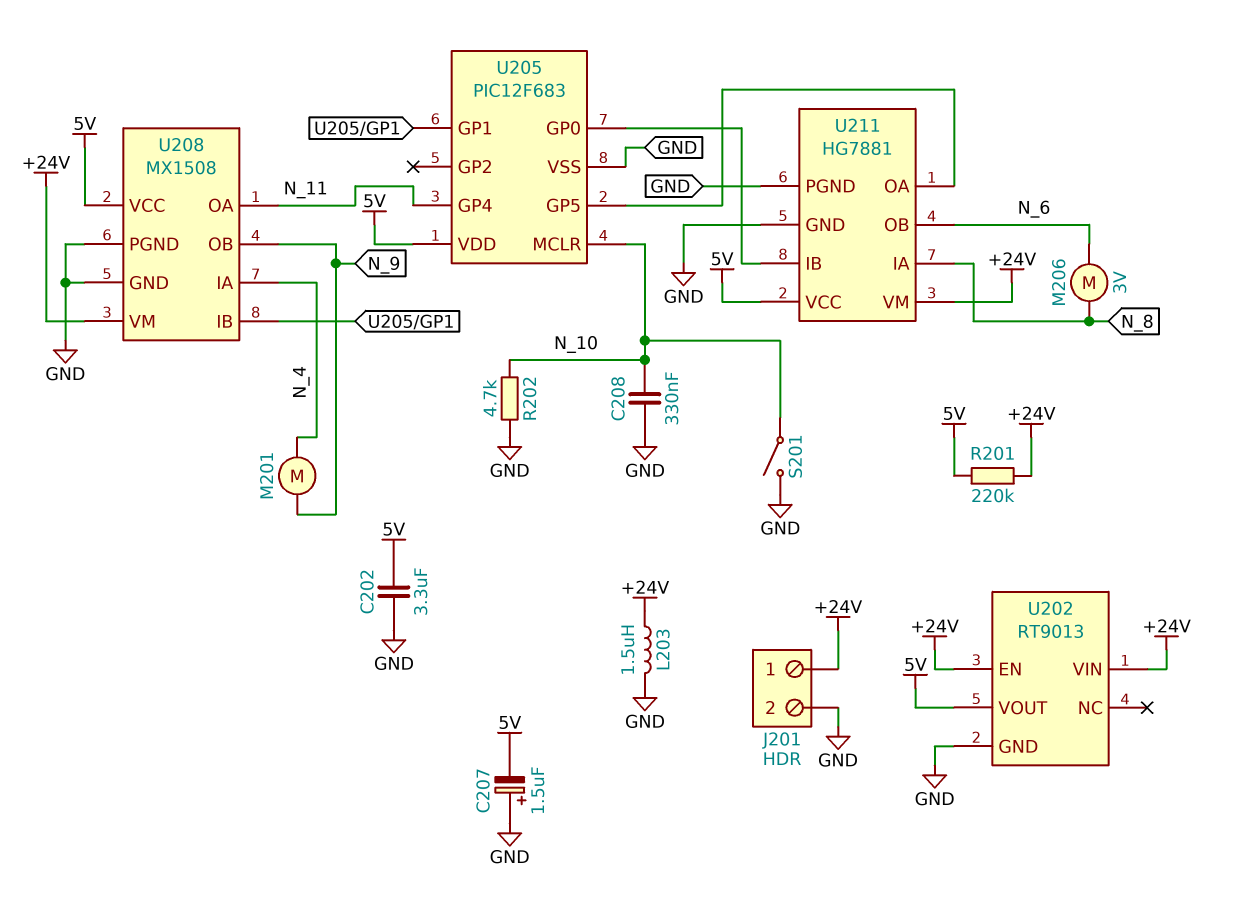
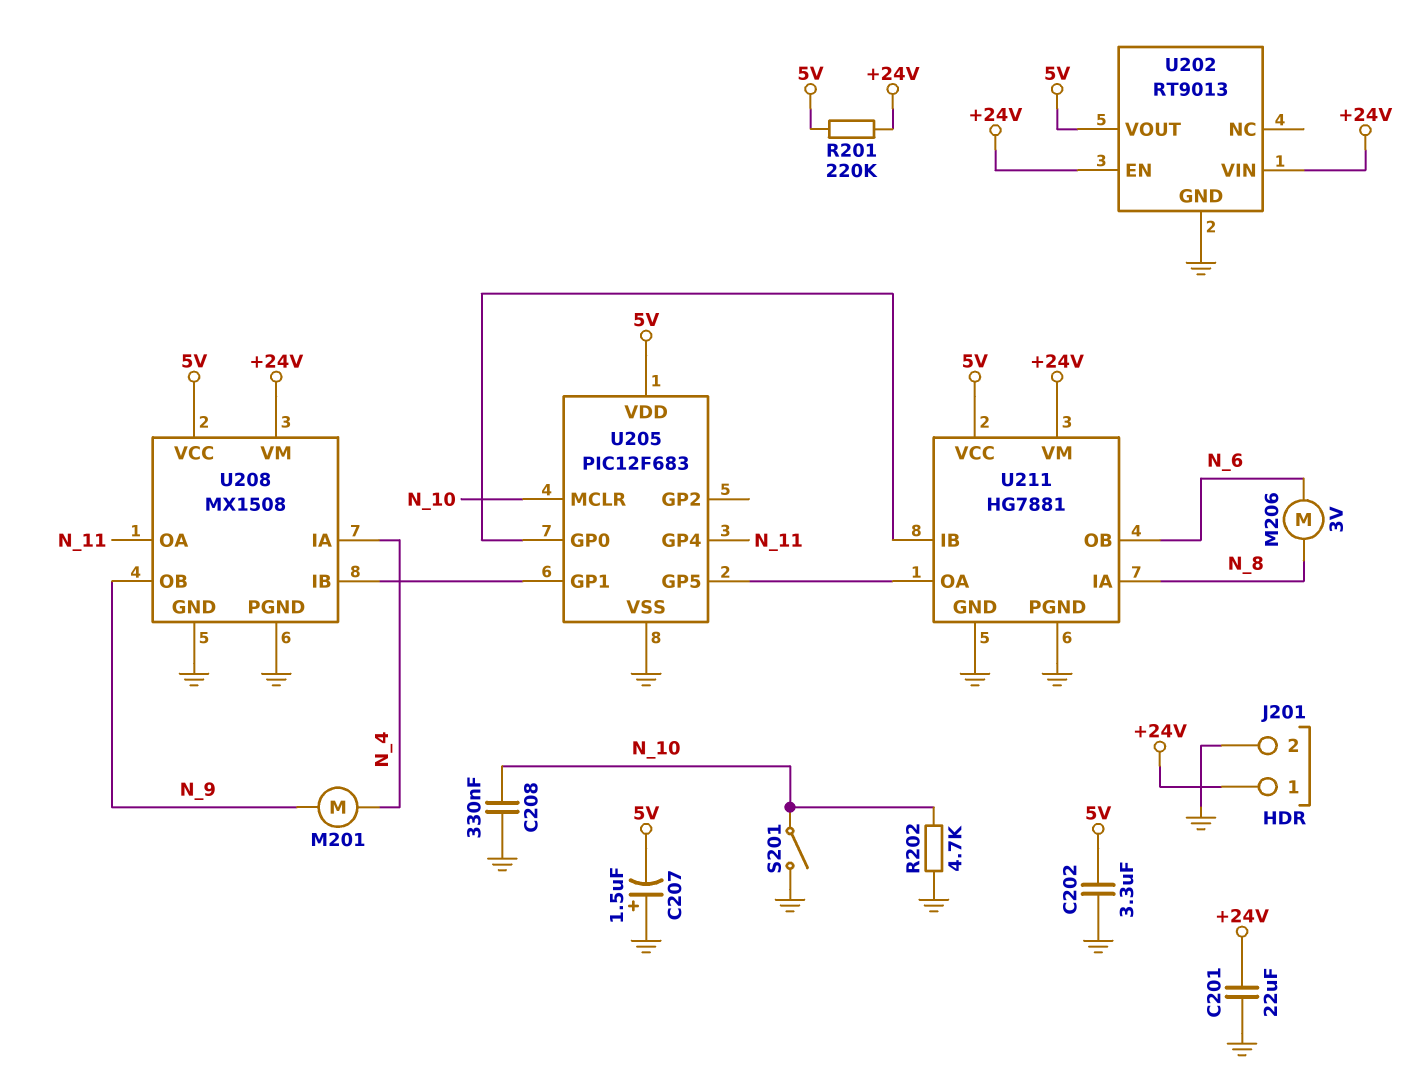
C201: none -> 22uF (+24V, GND)
L203: 1.5uH (+24V, GND) -> none

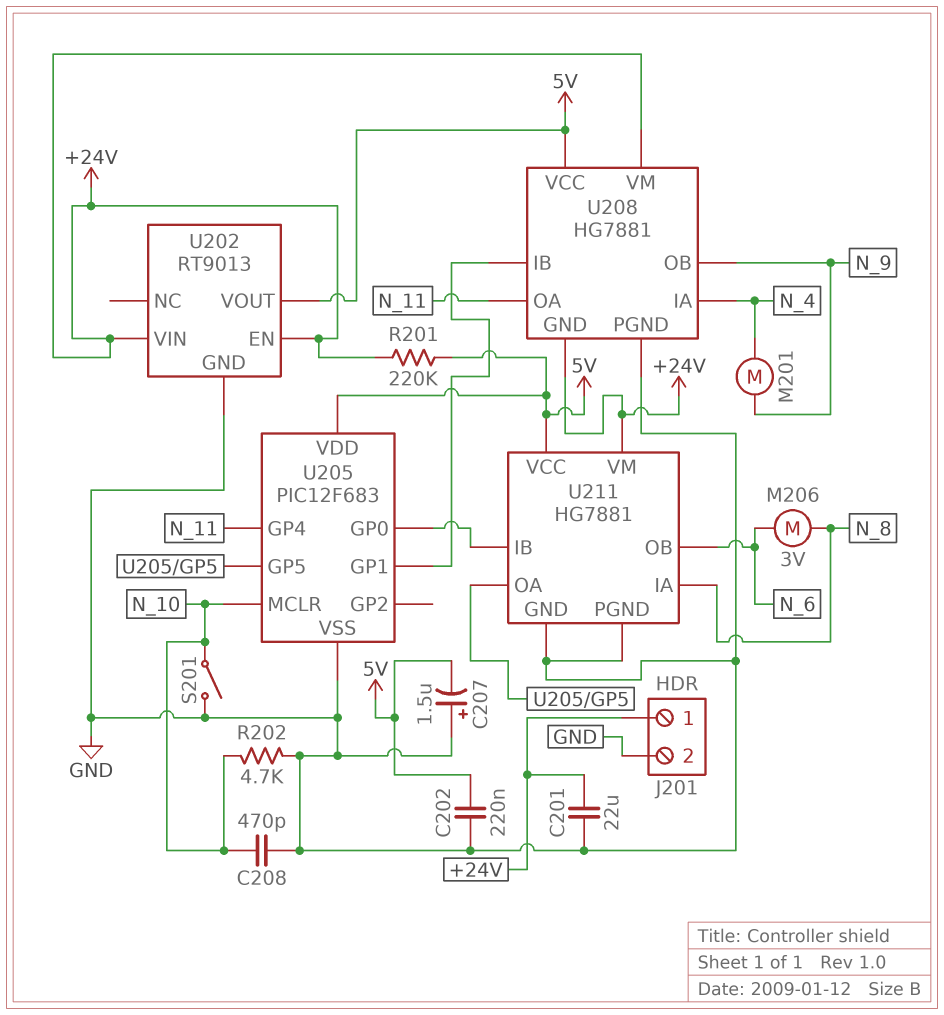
C202: 3.3uF (5V, GND) -> 220nF (5V, GND)
C208: 330nF (GND, N_10) -> 470pF (GND, N_10)
U208: MX1508 -> HG7881
U208 pin GND: GND -> +24V

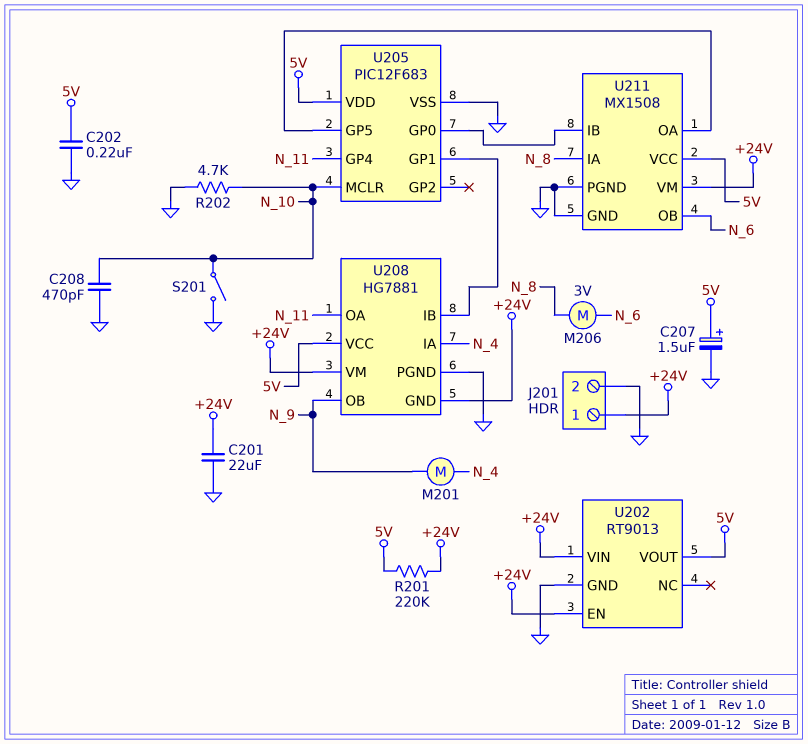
C207: 1.5uF (plus GND, minus 5V) -> 1.5uF (plus 5V, minus GND)
U211: HG7881 -> MX1508

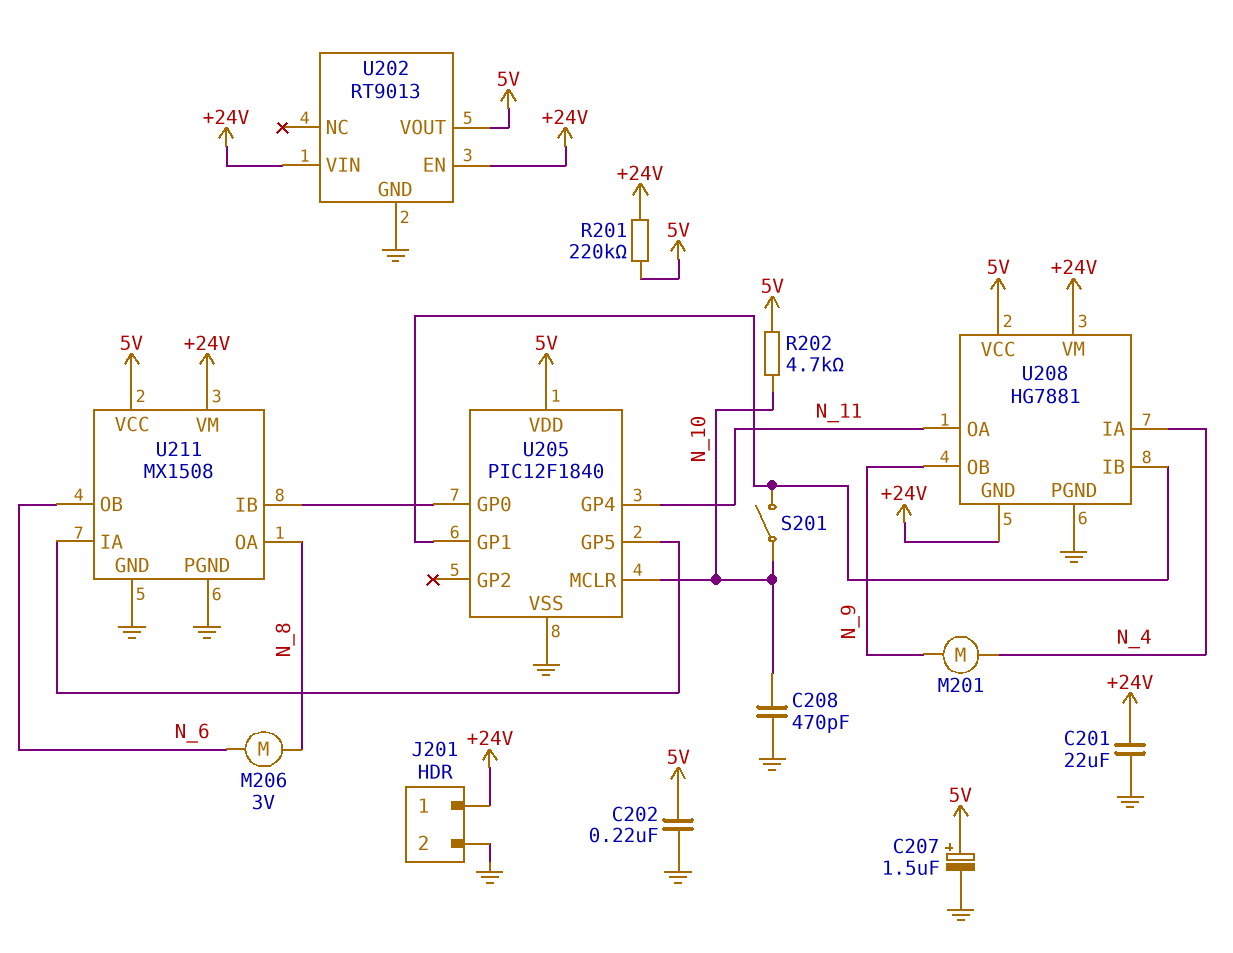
R202: 4.7k (GND, N_10) -> 4.7k (5V, N_10)
S201: switch (GND, N_10) -> switch (N_10, U205/GP1)
U205: PIC12F683 -> PIC12F1840
U211 pin IA: N_8 -> U205/GP5
U211 pin OA: U205/GP5 -> N_8

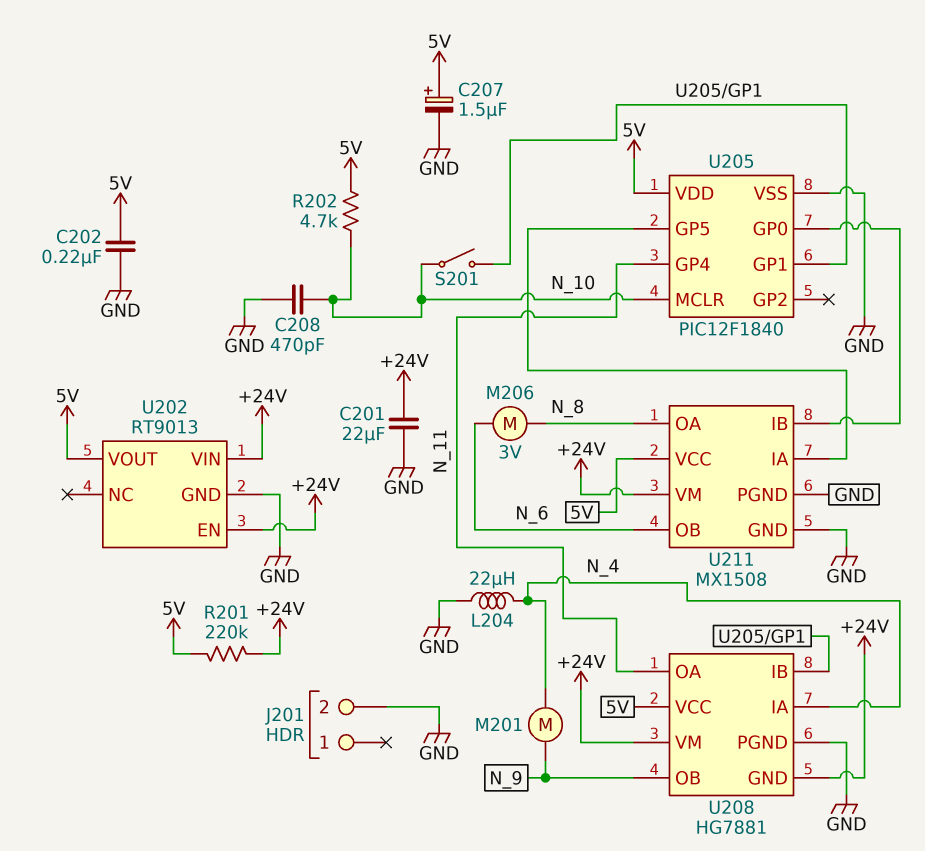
J201 pin 1: +24V -> none
L204: none -> 22uH (GND, N_4)

